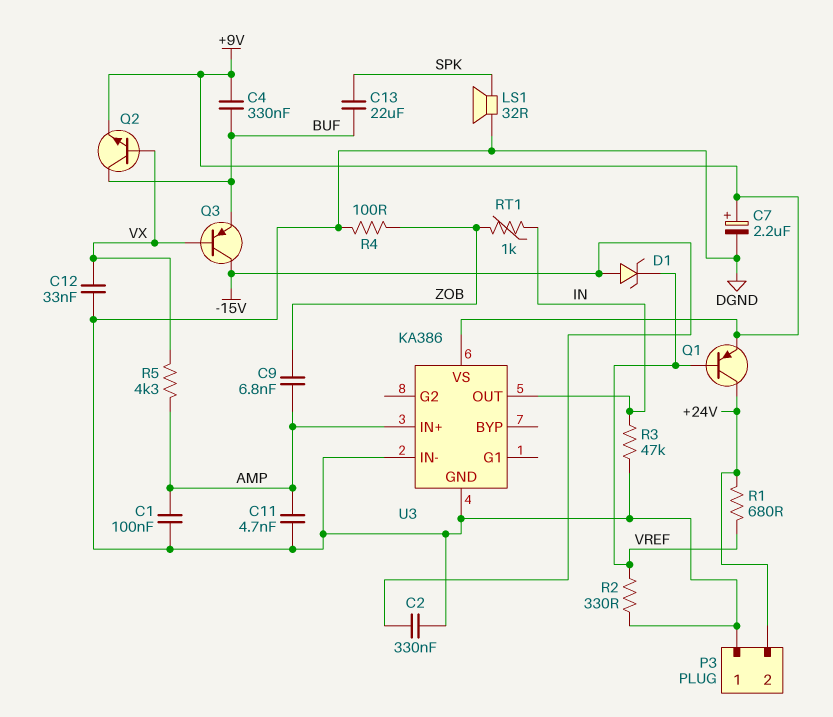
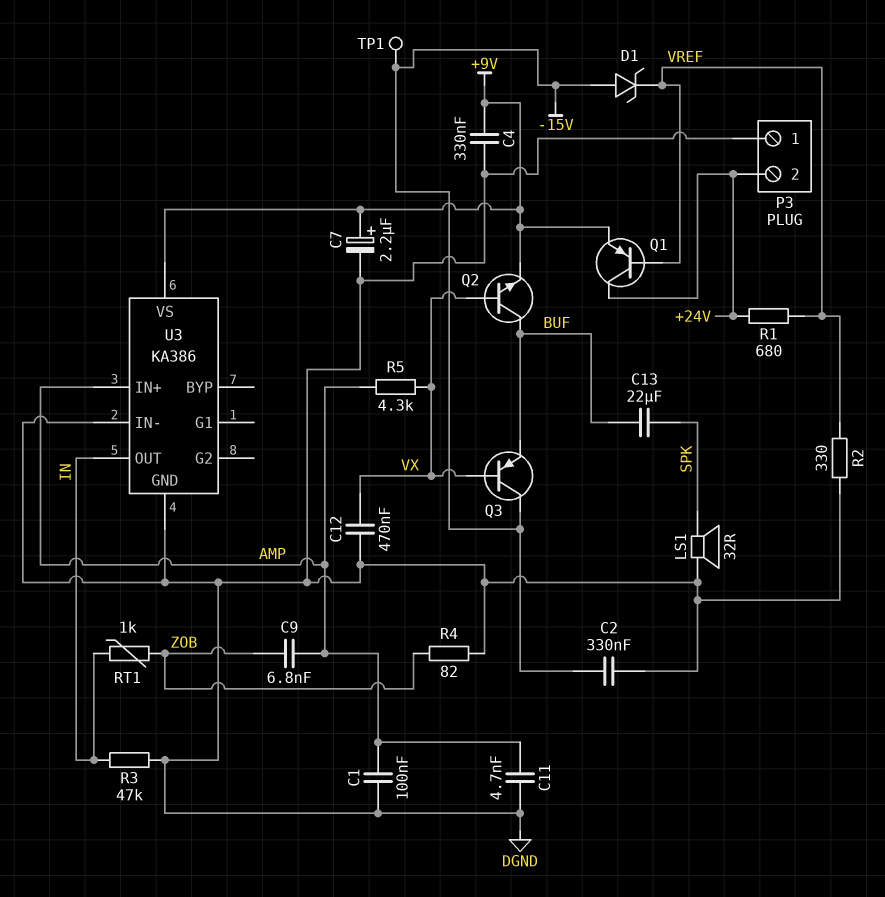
C4: 330nF (+9V, BUF) -> 330nF (+9V, DGND)
C12: 33nF (DGND, VX) -> 470nF (DGND, VX)
R4: 100 (DGND, ZOB) -> 82 (DGND, ZOB)
TP1: none -> test point (-15V)

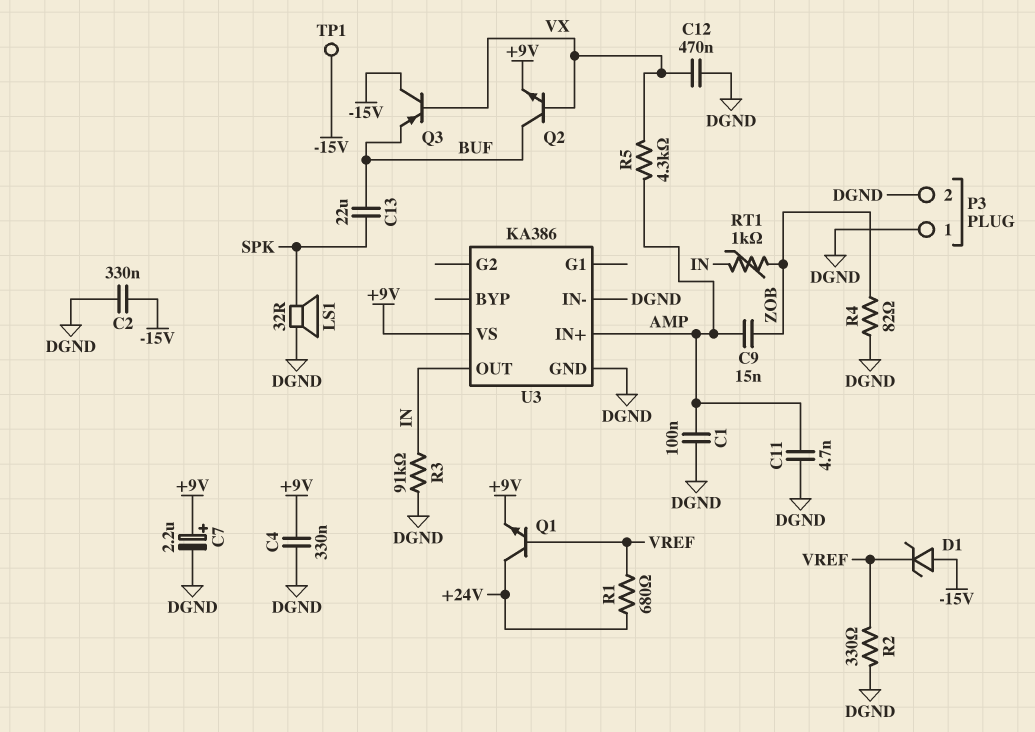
C9: 6.8nF (AMP, ZOB) -> 15nF (AMP, ZOB)
P3 pin 2: +24V -> DGND
Q1: PNP (B VREF, C +24V, E +9V) -> NPN (B VREF, C +24V, E +9V)
R3: 47k (DGND, IN) -> 91k (DGND, IN)

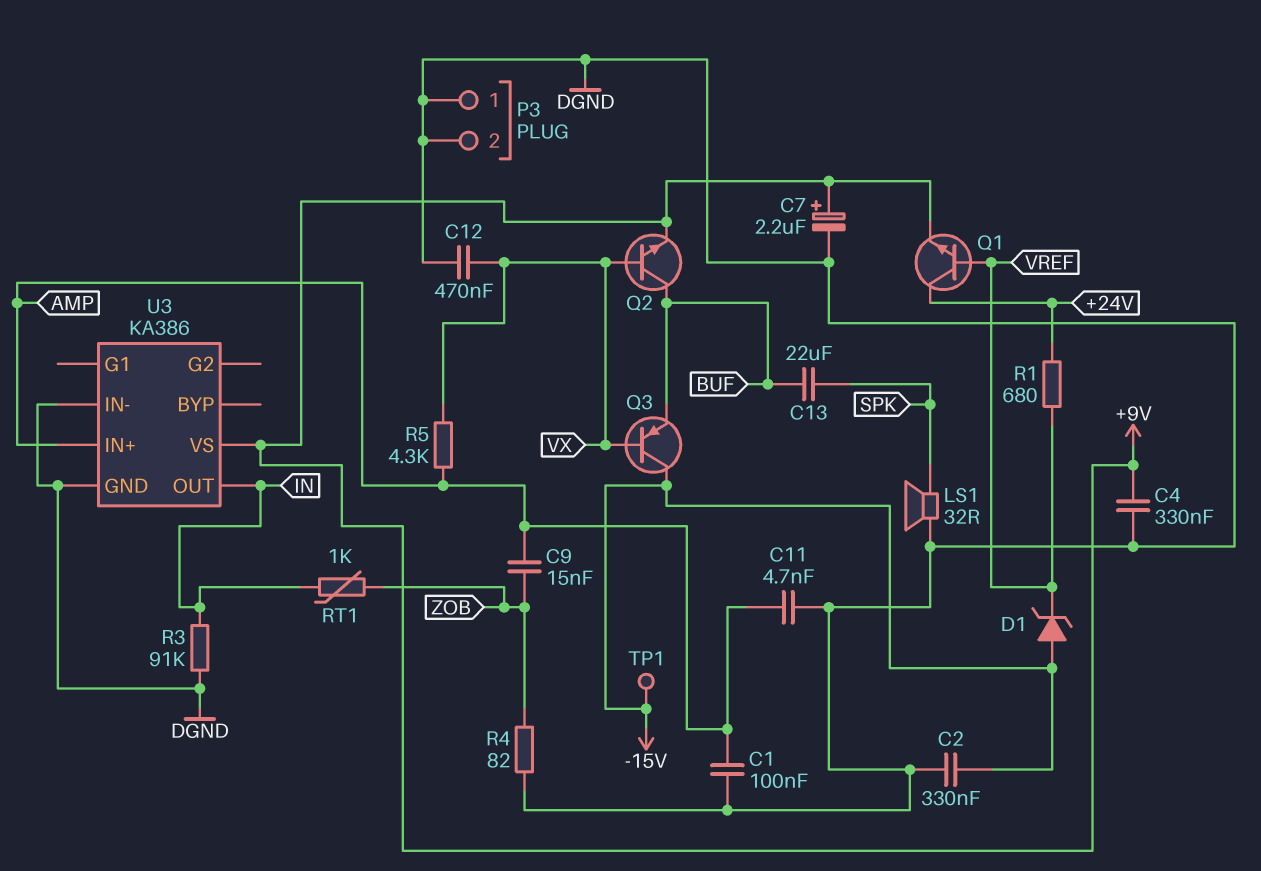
R2: 330 (DGND, VREF) -> none

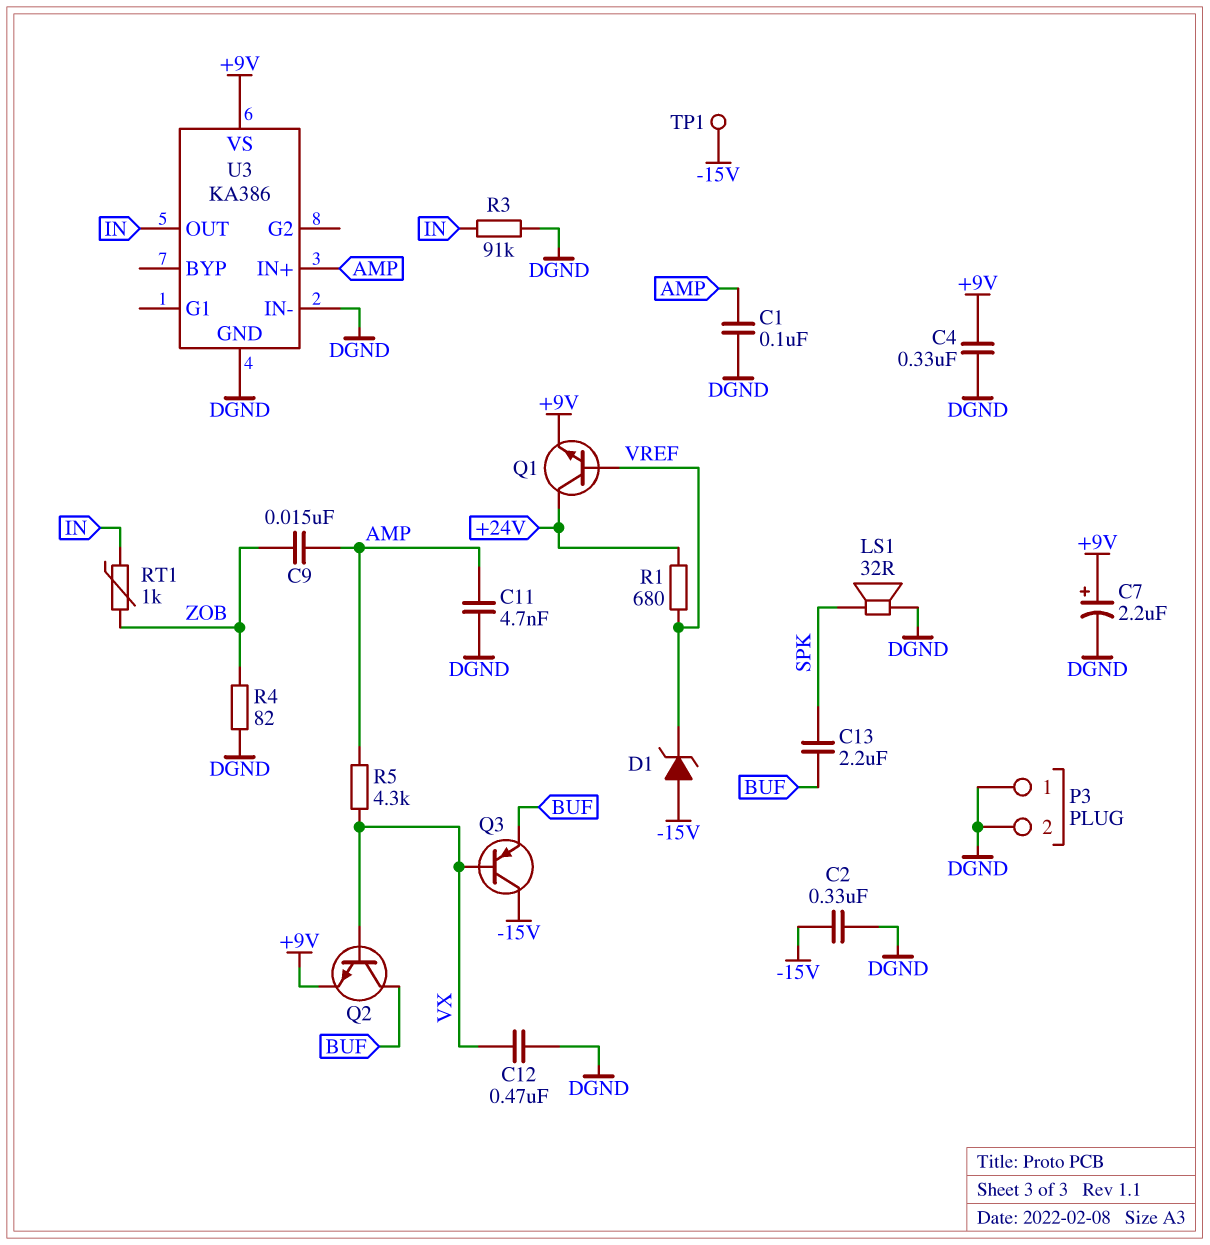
C13: 22uF (BUF, SPK) -> 2.2uF (BUF, SPK)

